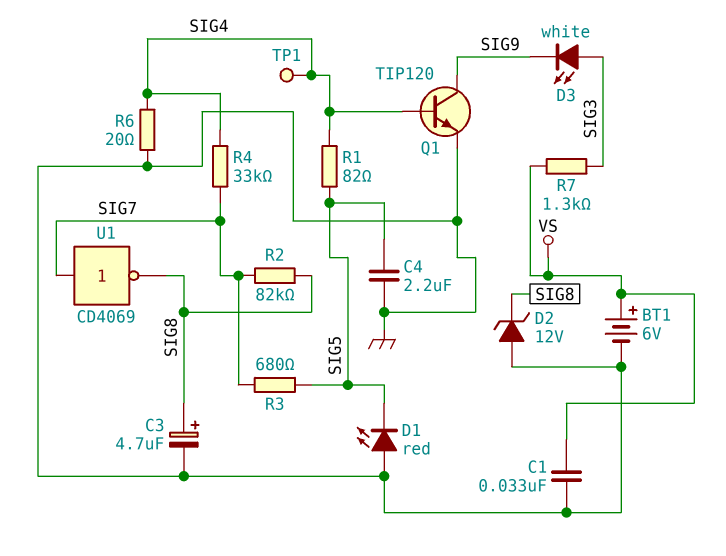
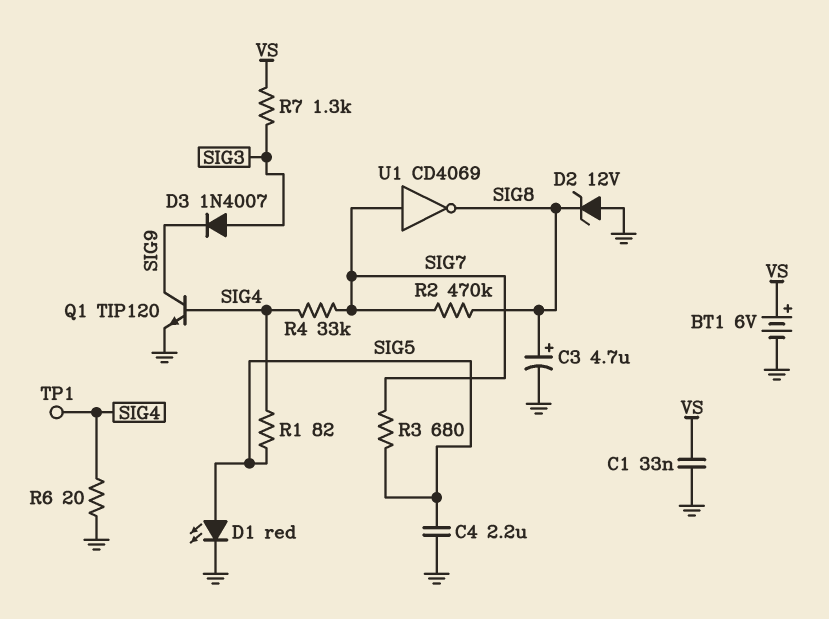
D1: LED red (A GND, K SIG5) -> LED red (A SIG5, K GND)
D3: LED white (A SIG3, K SIG9) -> diode 1N4007 (A SIG3, K SIG9)
R2: 82k (SIG7, SIG8) -> 470k (SIG7, SIG8)

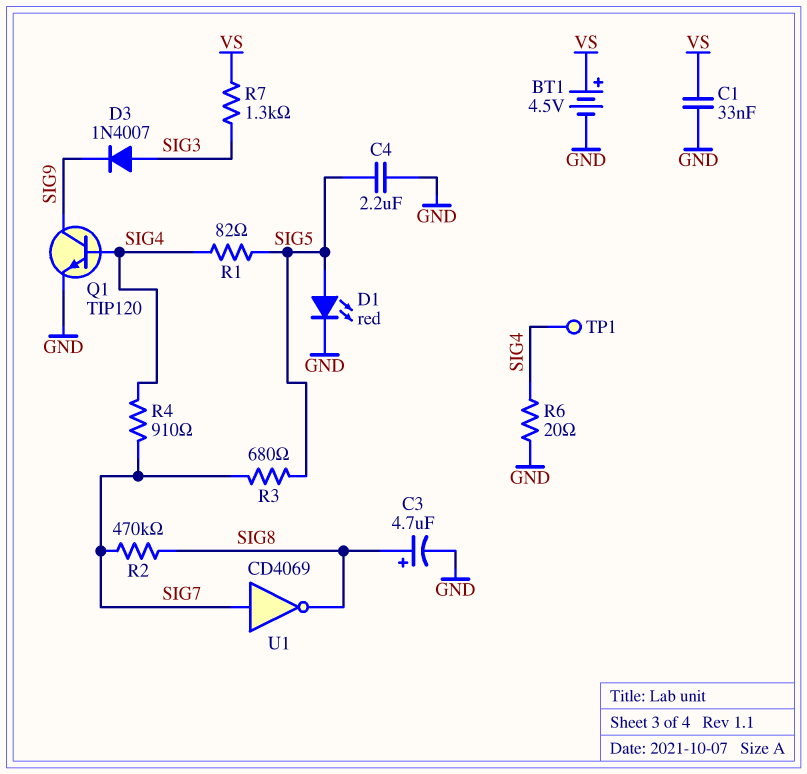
BT1: 6V (plus VS, minus GND) -> 4.5V (plus VS, minus GND)
D2: zener 12V (A GND, K SIG8) -> none
R4: 33k (SIG4, SIG7) -> 910 (SIG4, SIG7)

